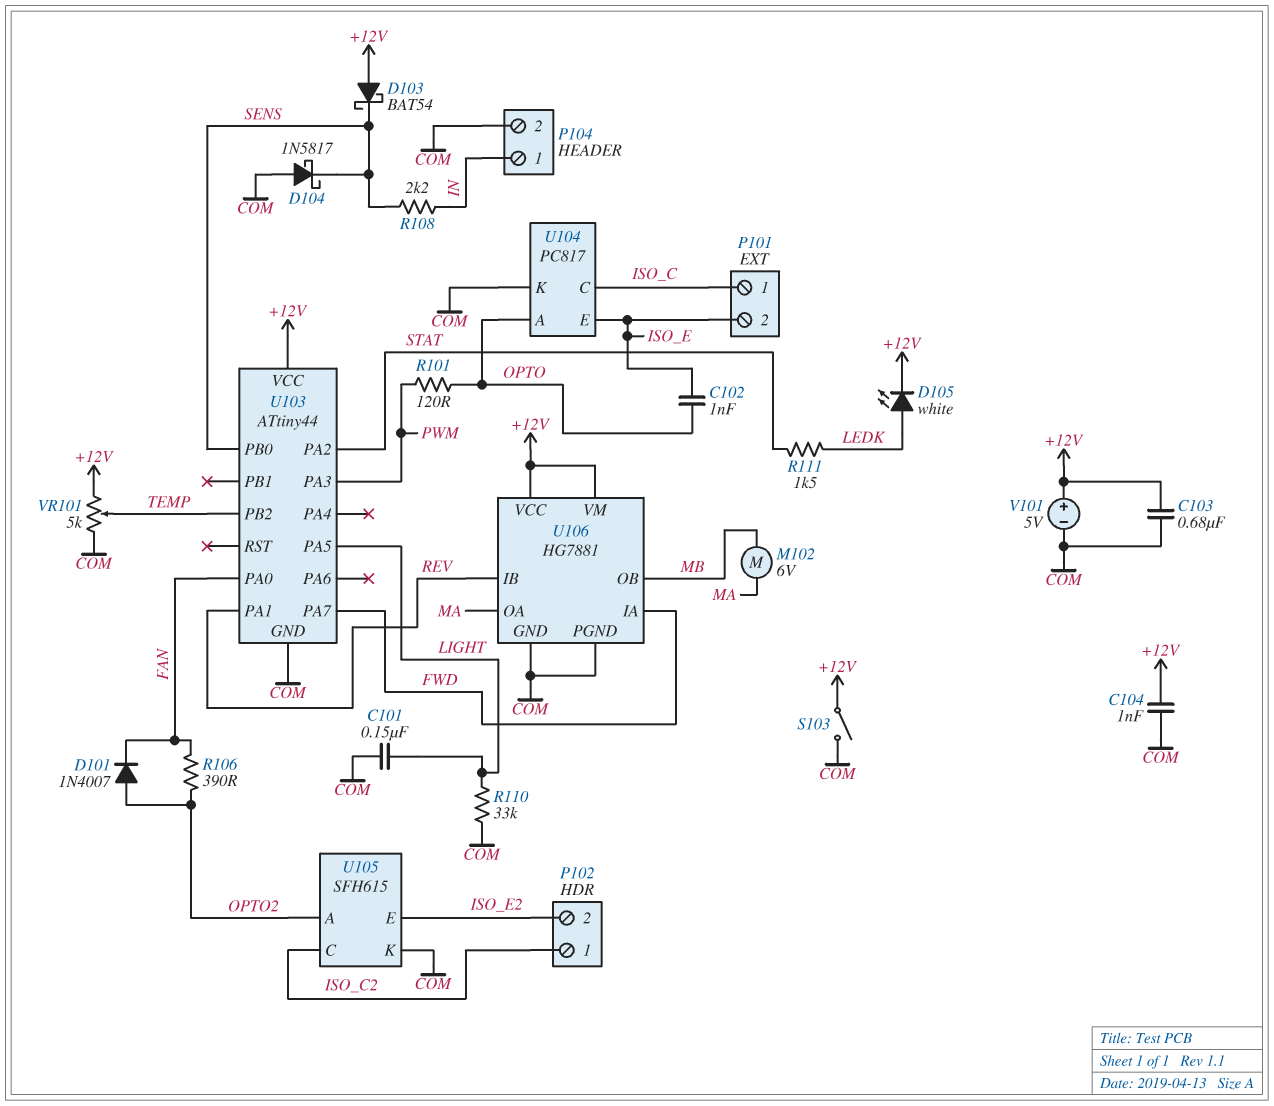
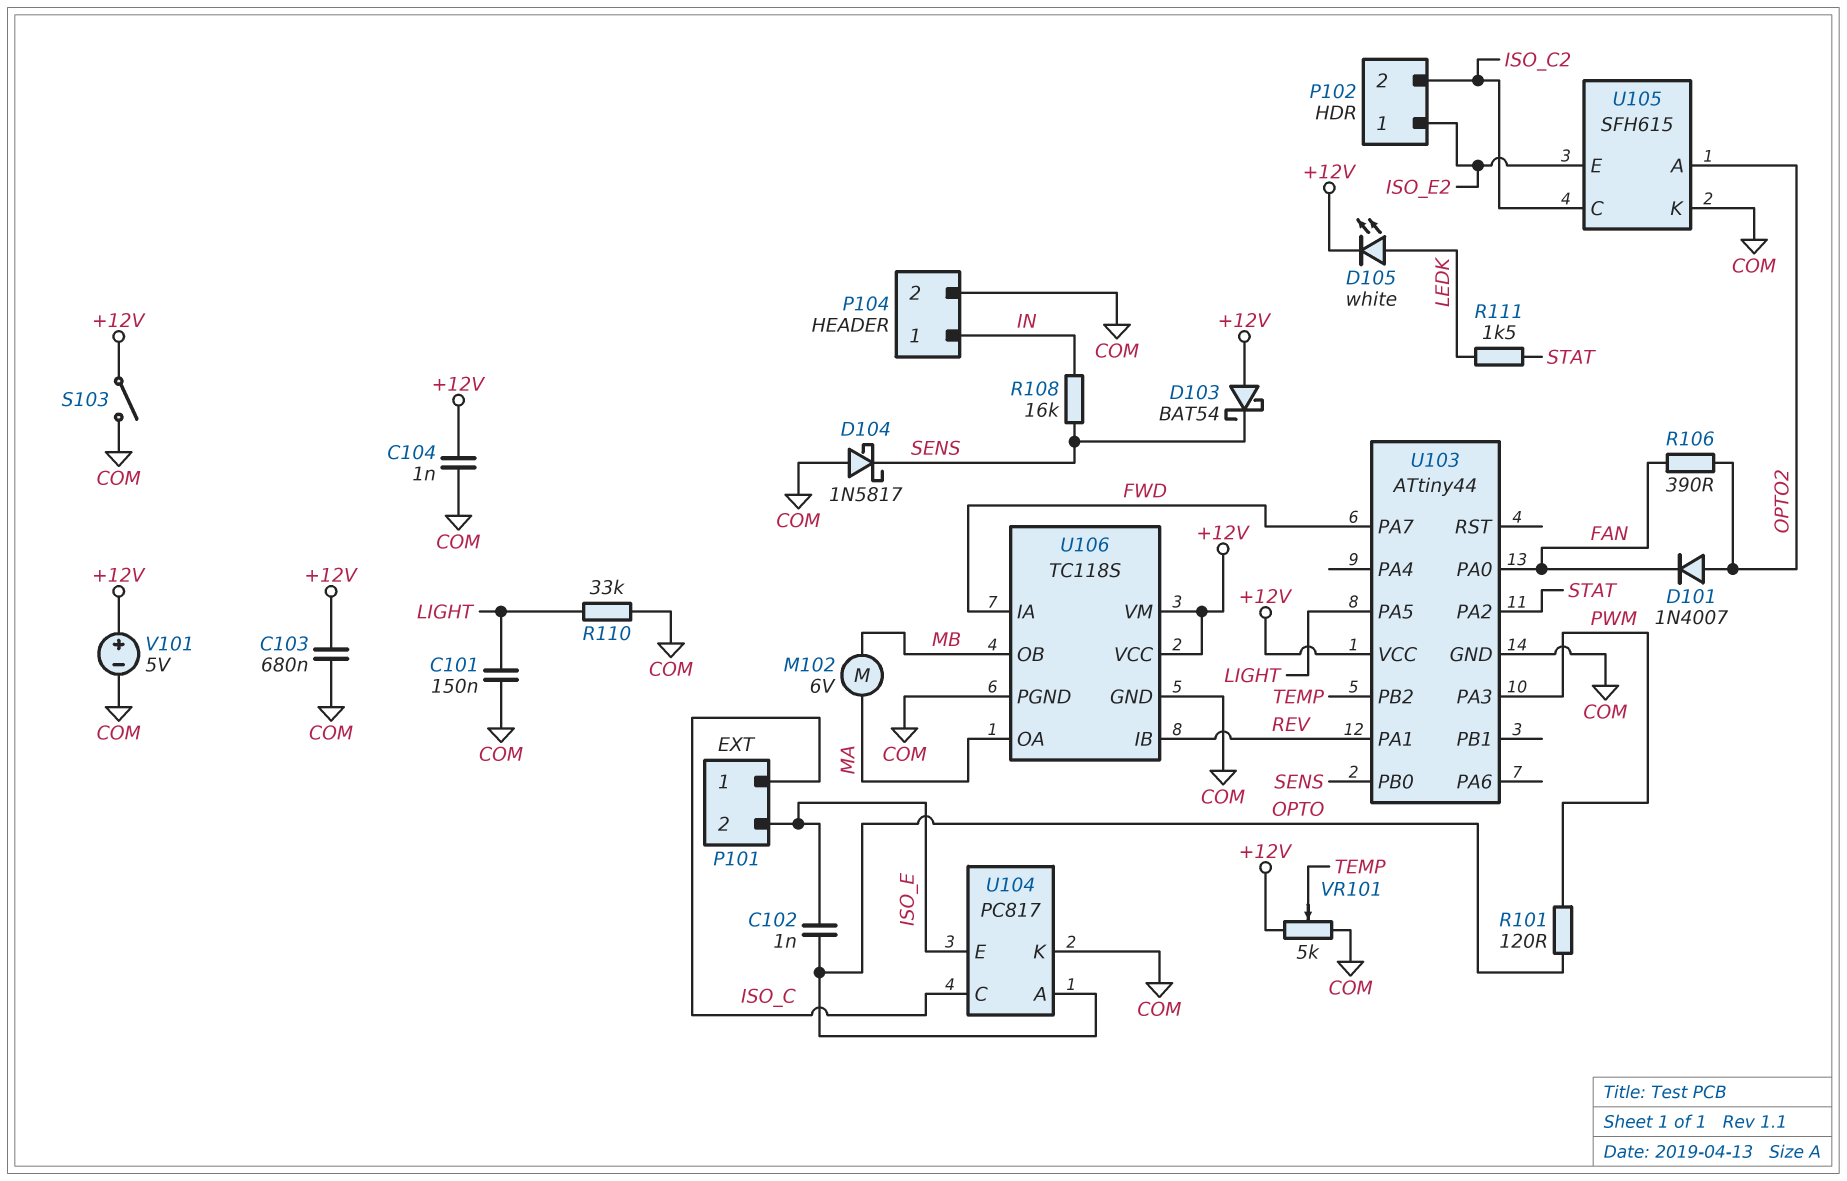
P102 pin 1: ISO_C2 -> ISO_E2
P102 pin 2: ISO_E2 -> ISO_C2
R108: 2.2k (IN, SENS) -> 16k (IN, SENS)
U106: HG7881 -> TC118S

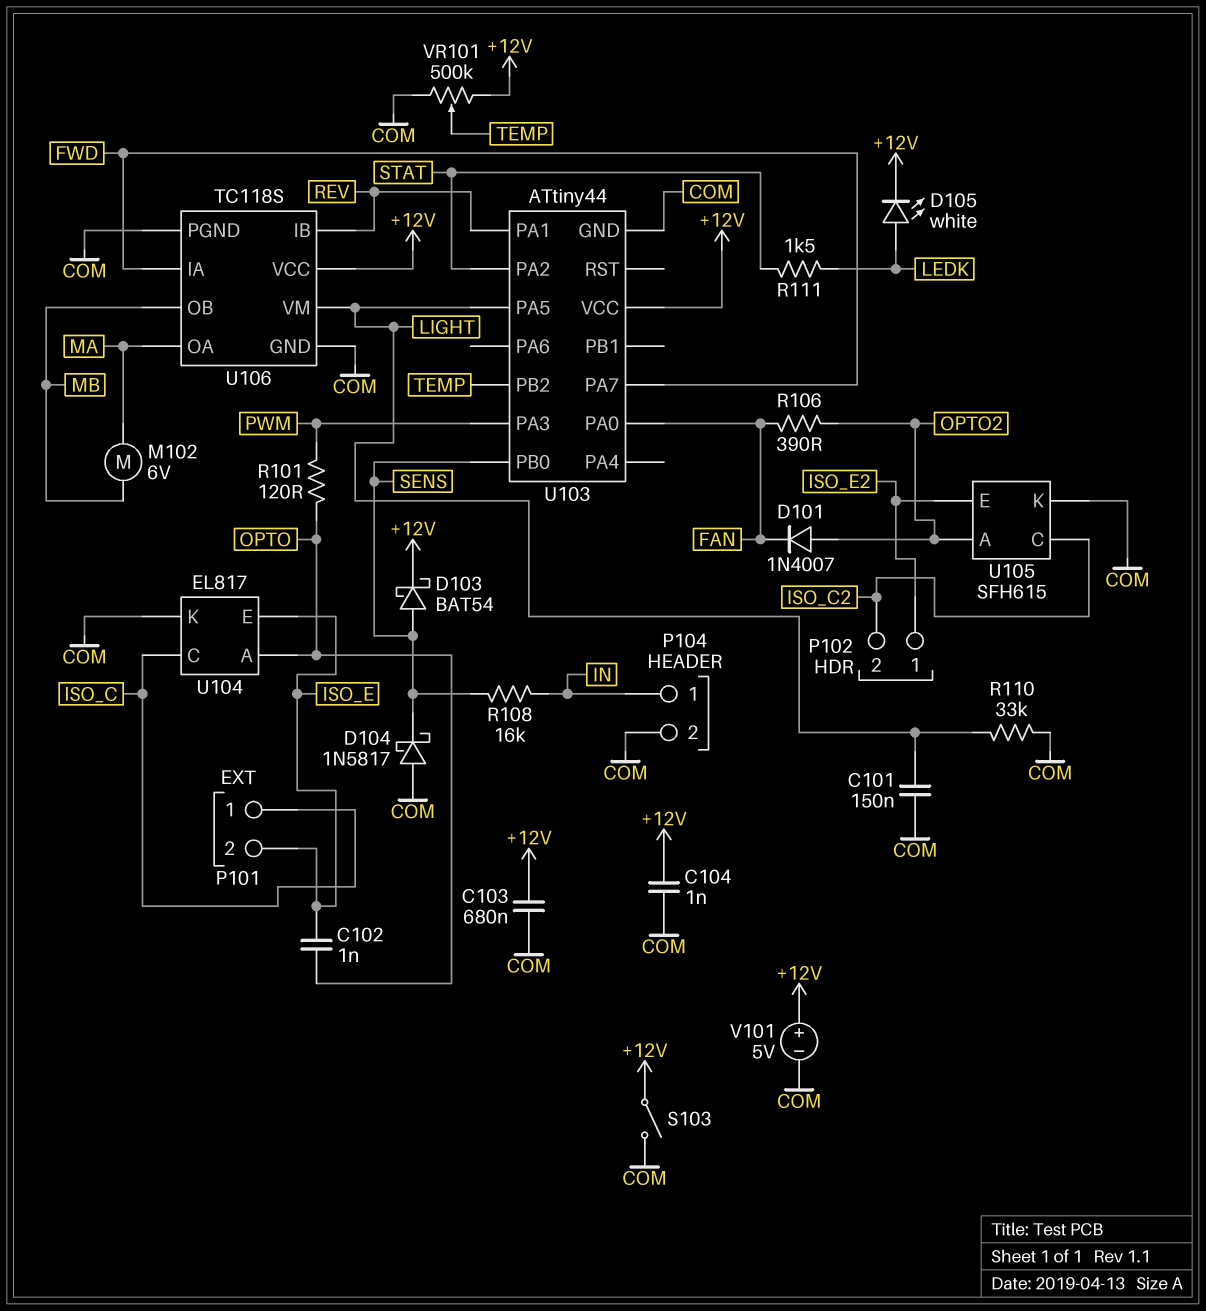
D103: schottky BAT54 (A +12V, K SENS) -> schottky BAT54 (A SENS, K +12V)
U104: PC817 -> EL817
U106 pin VM: +12V -> LIGHT
VR101: 5k (+12V, COM, wiper TEMP) -> 500k (+12V, COM, wiper TEMP)

